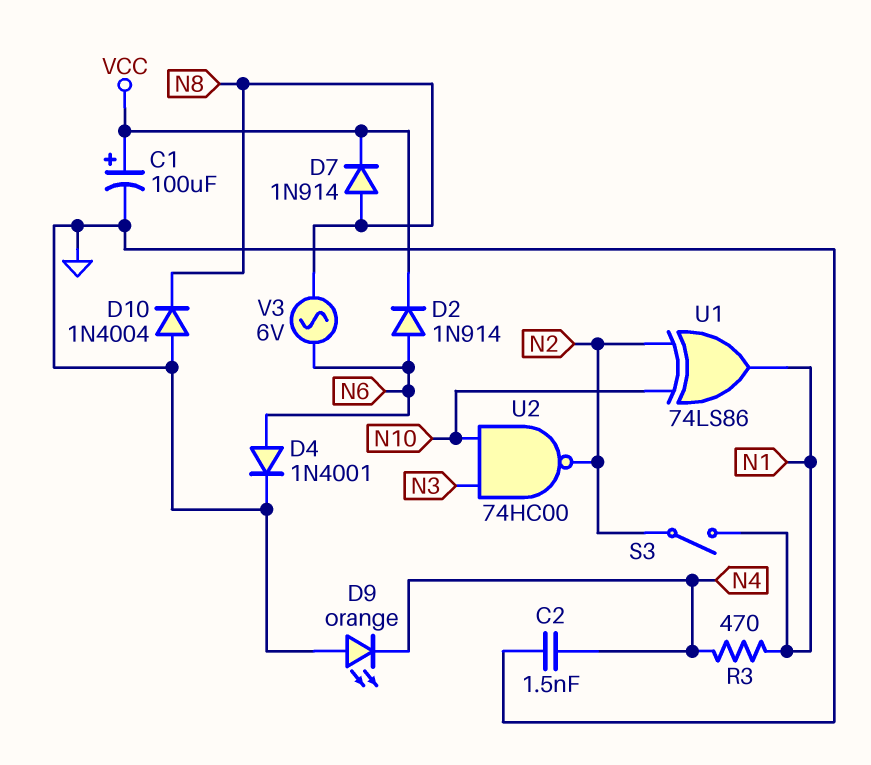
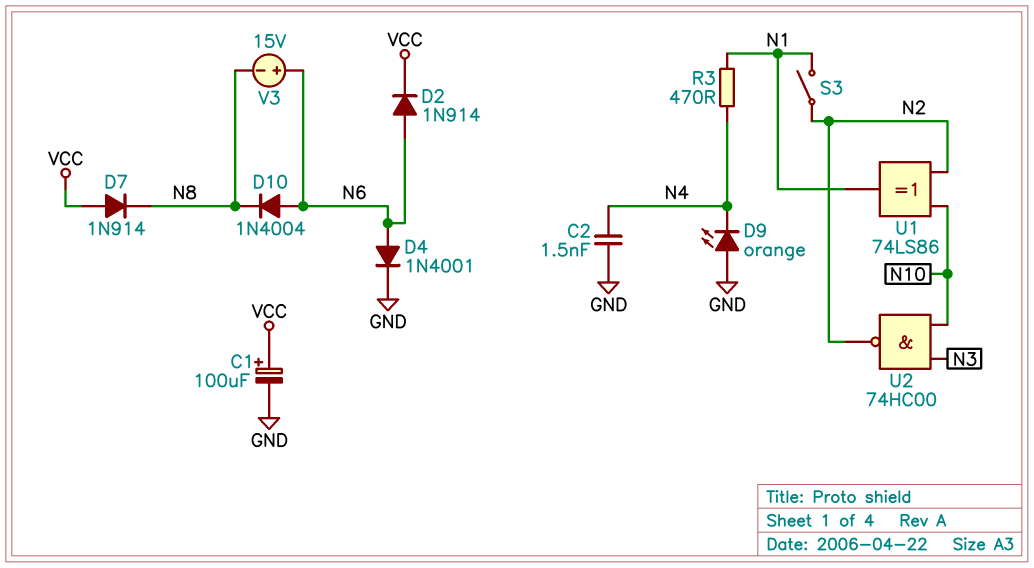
D7: diode 1N914 (A N8, K VCC) -> diode 1N914 (A VCC, K N8)
D10: diode 1N4004 (A GND, K N8) -> diode 1N4004 (A N6, K N8)
V3: AC 6V (N6, N8) -> 15V (plus N6, minus N8)

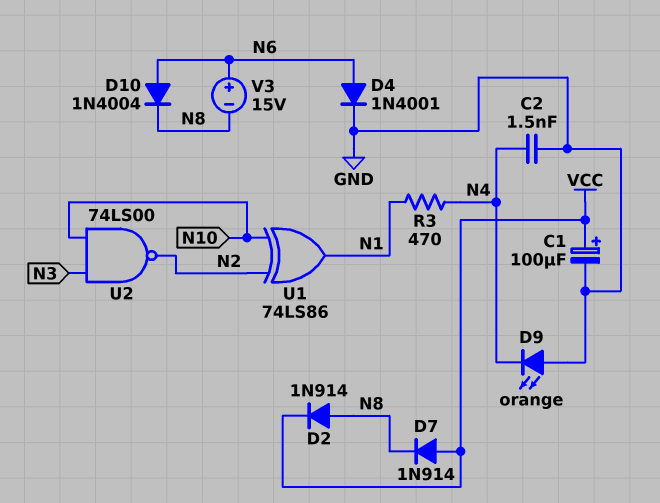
D2: diode 1N914 (A N6, K VCC) -> diode 1N914 (A N8, K VCC)
S3: switch (N1, N2) -> none
U2: NAND 74HC00 (in N3, in N10, out N2) -> NAND 74LS00 (in N3, in N10, out N2)

